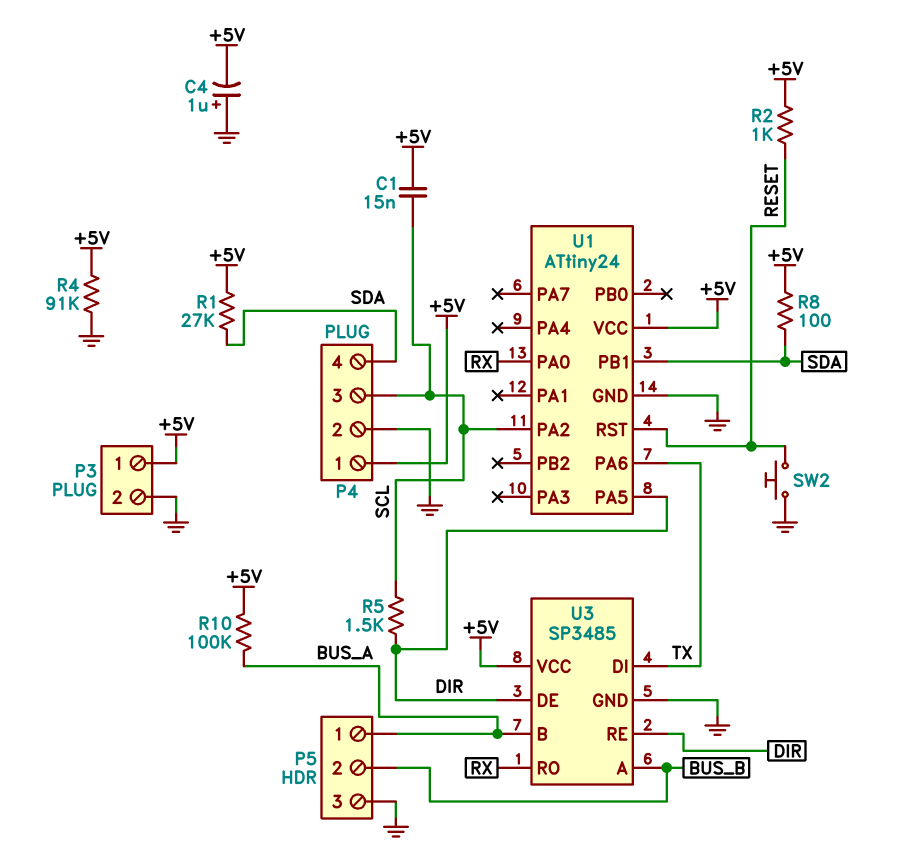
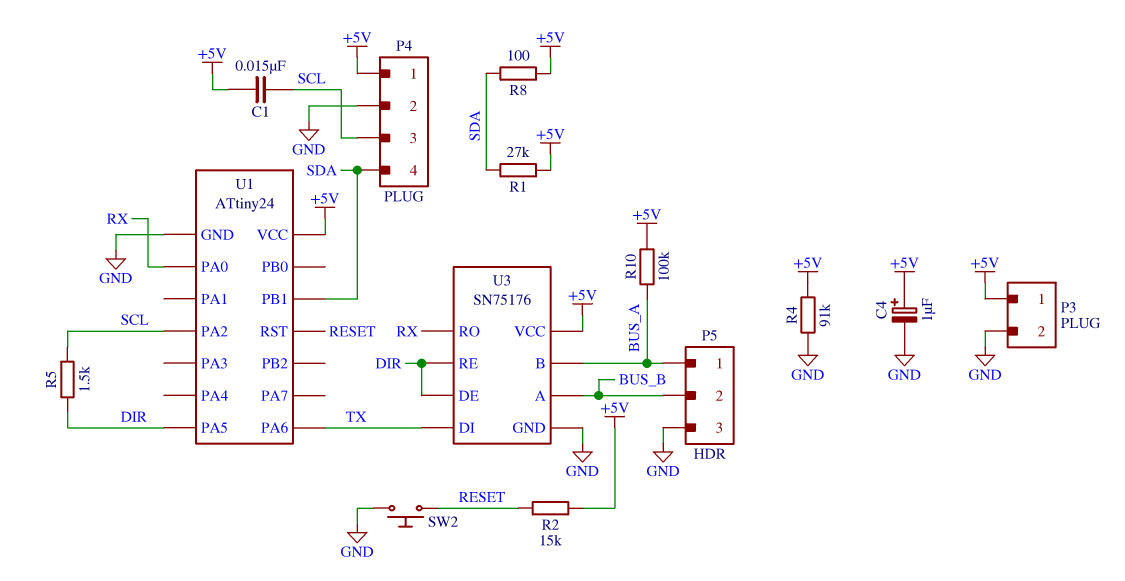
C4: 1uF (plus GND, minus +5V) -> 1uF (plus +5V, minus GND)
R2: 1k (+5V, RESET) -> 15k (+5V, RESET)
U3: SP3485 -> SN75176

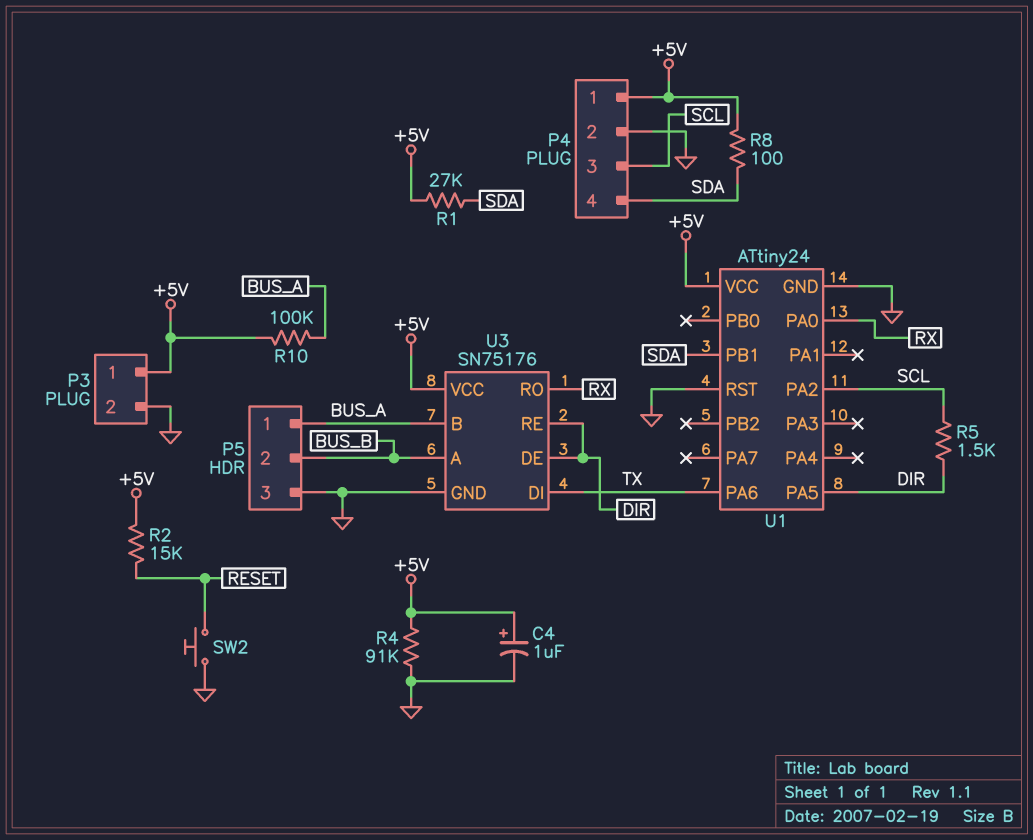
C1: 15nF (+5V, SCL) -> none
U1 pin RST: RESET -> GND

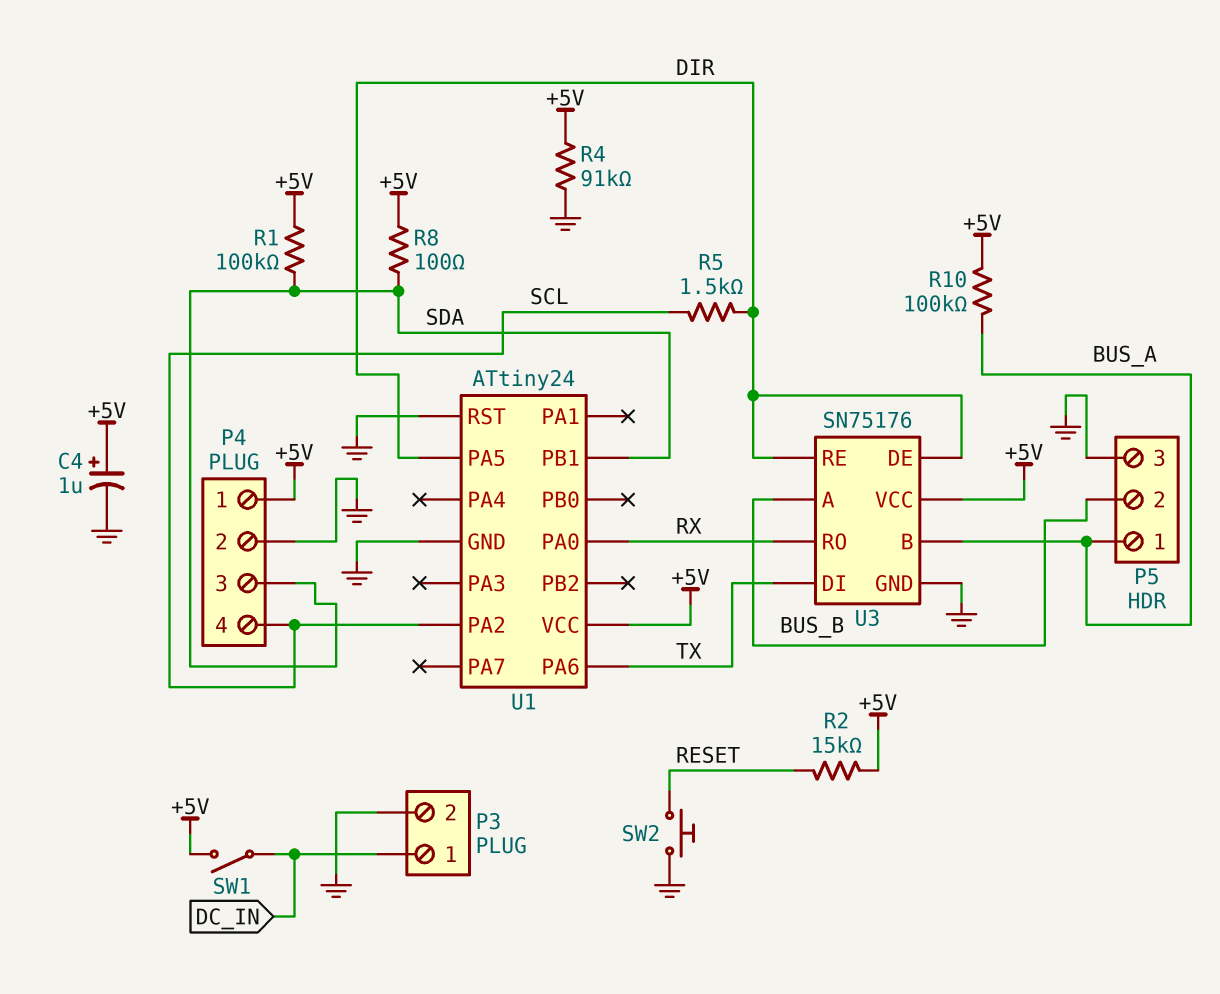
P3 pin 1: +5V -> DC_IN
P4 pin 3: SCL -> SDA
P4 pin 4: SDA -> SCL
R1: 27k (+5V, SDA) -> 100k (+5V, SDA)
SW1: none -> switch (+5V, DC_IN)

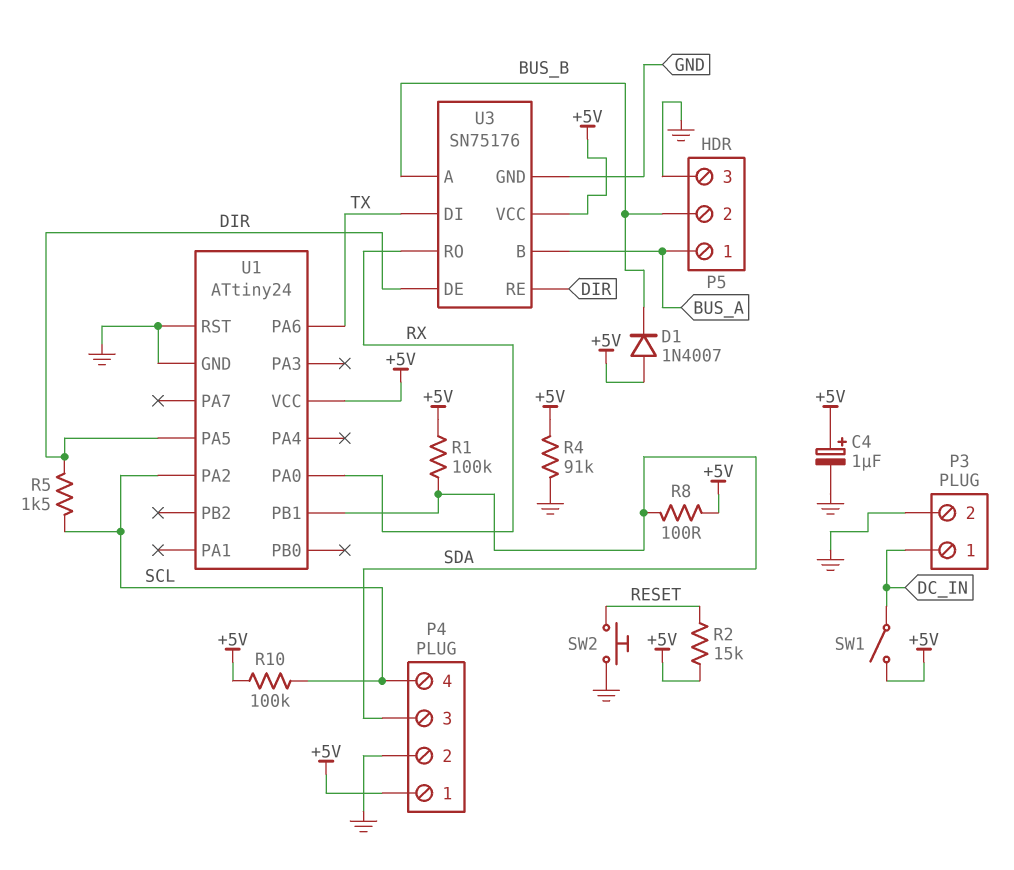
D1: none -> diode 1N4007 (A +5V, K BUS_B)
R10: 100k (+5V, BUS_A) -> 100k (+5V, SCL)

